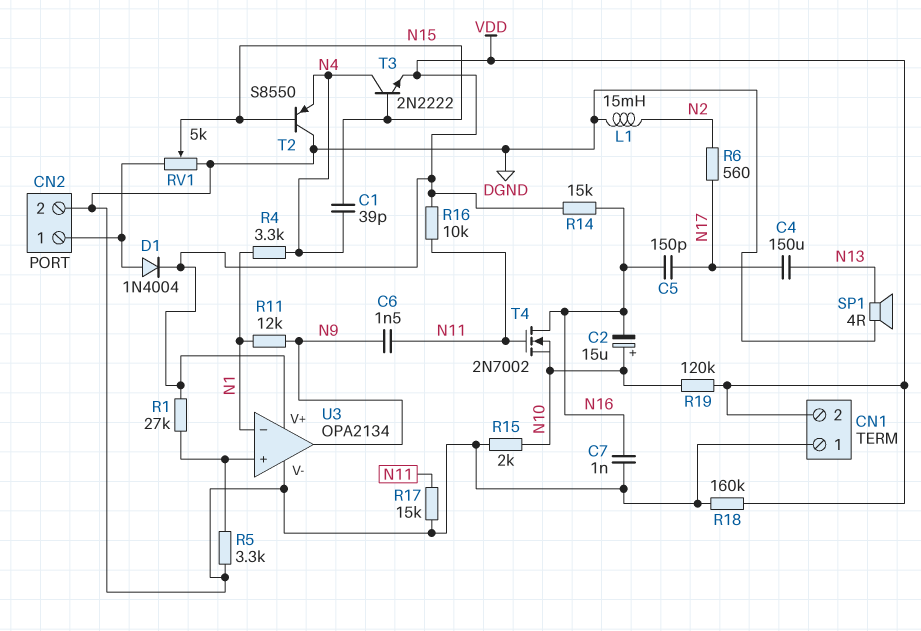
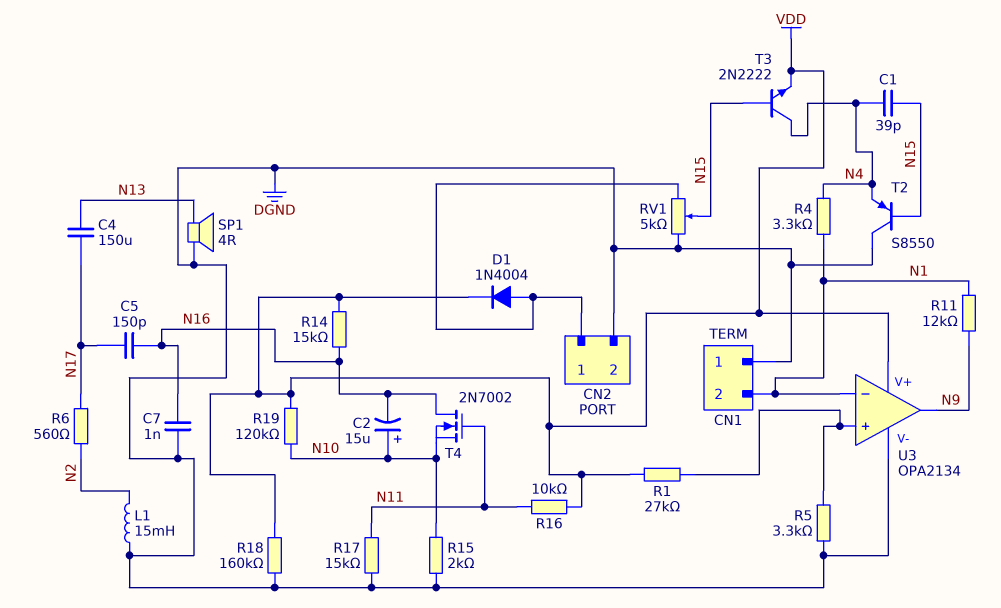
C6: 1.5nF (N9, N11) -> none
CN1 pin 2: VDD -> N1

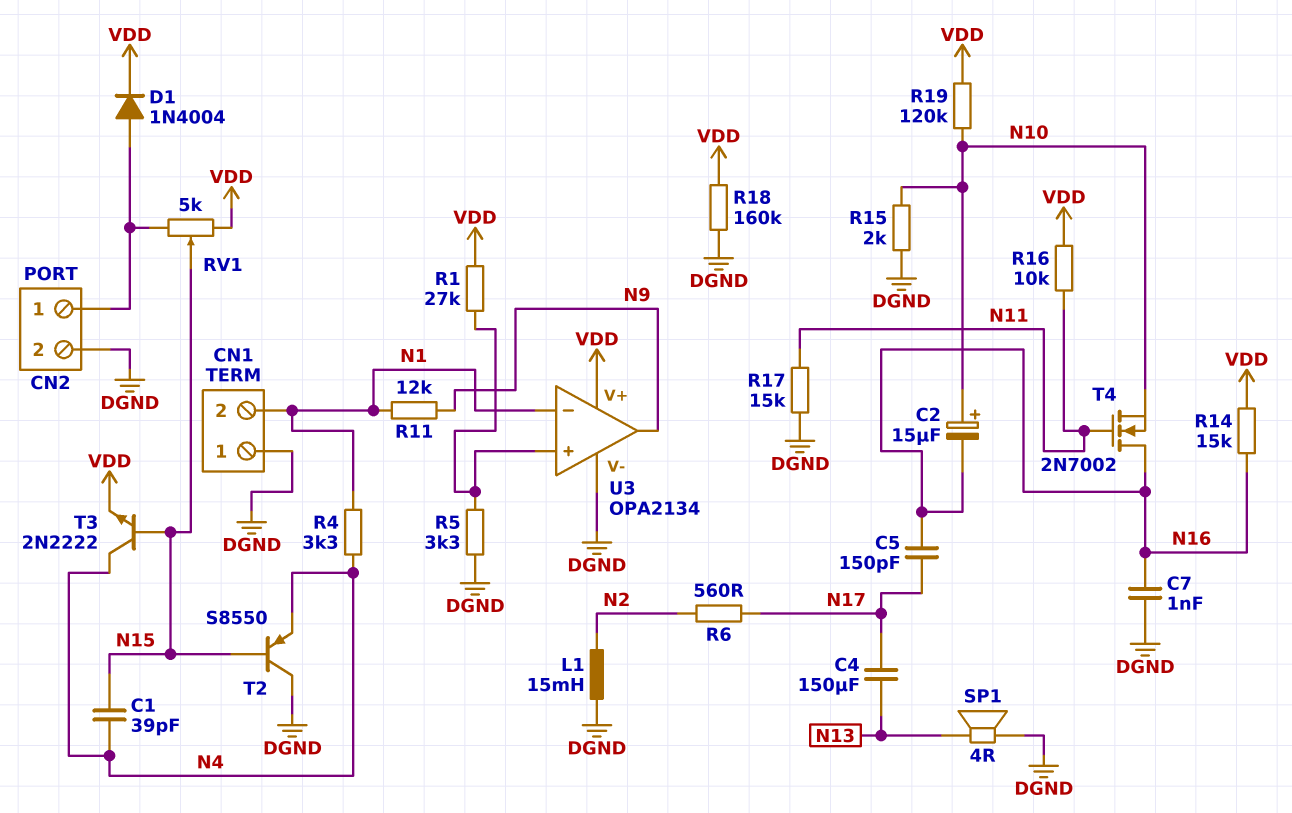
RV1: 5k (CN2/1, DGND, wiper N15) -> 5k (CN2/1, VDD, wiper N15)

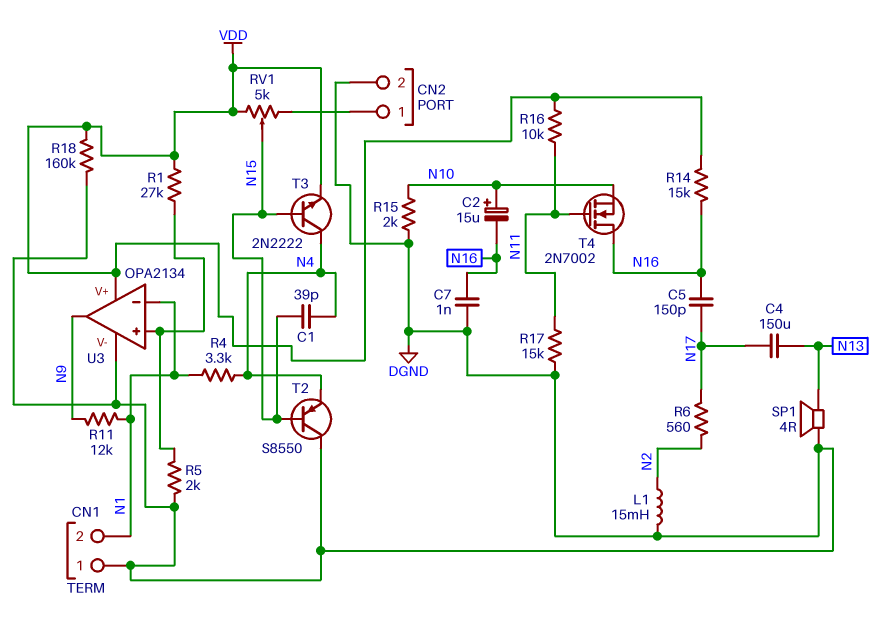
D1: diode 1N4004 (A CN2/1, K VDD) -> none
R5: 3.3k (DGND, U3/in+) -> 2k (DGND, U3/in+)
R19: 120k (N10, VDD) -> none

